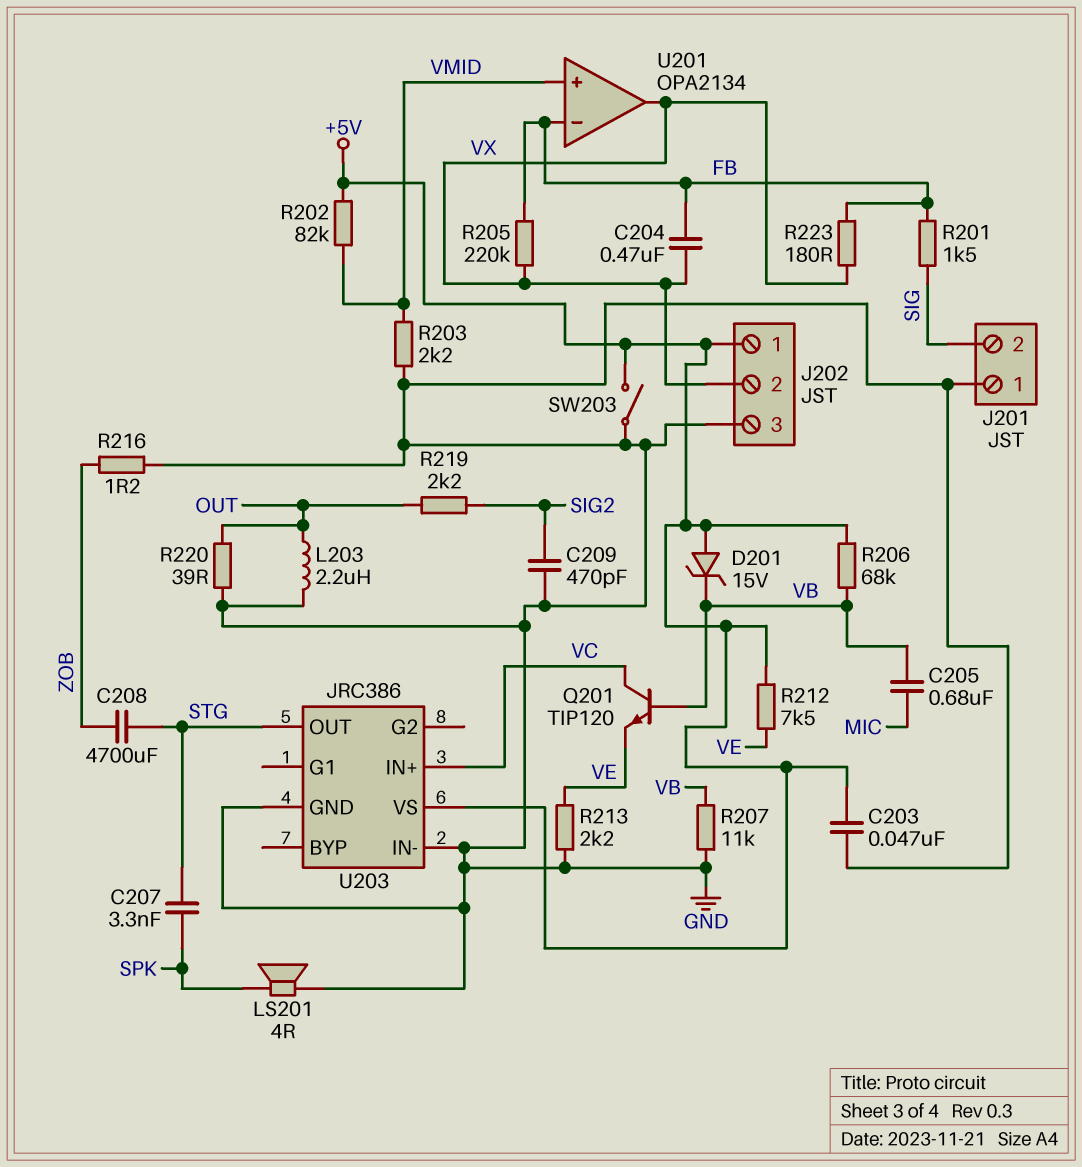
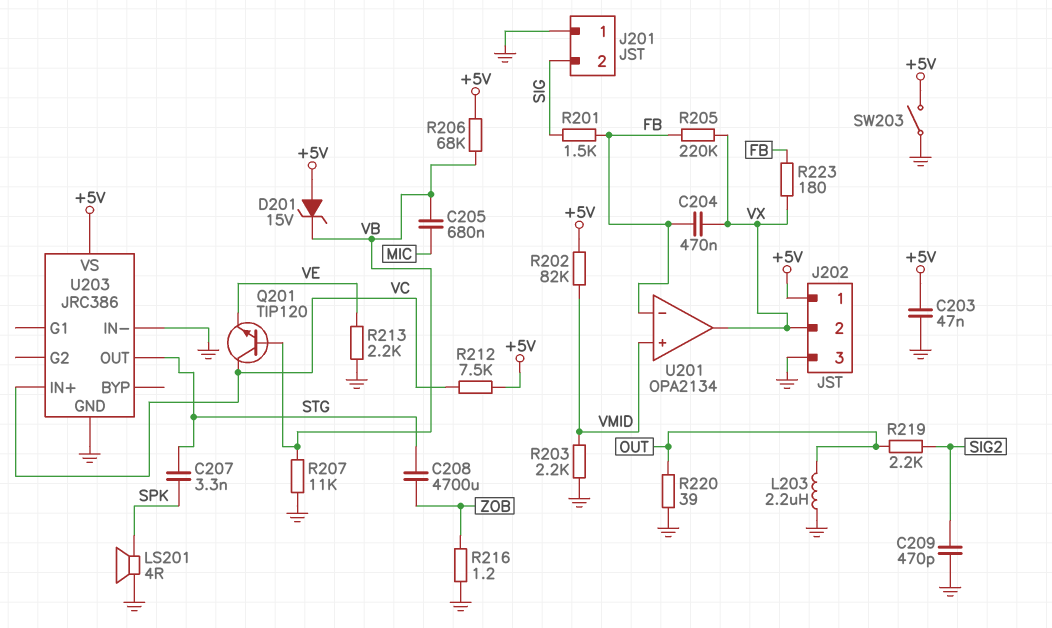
R212: 7.5k (+5V, VE) -> 7.5k (+5V, VC)

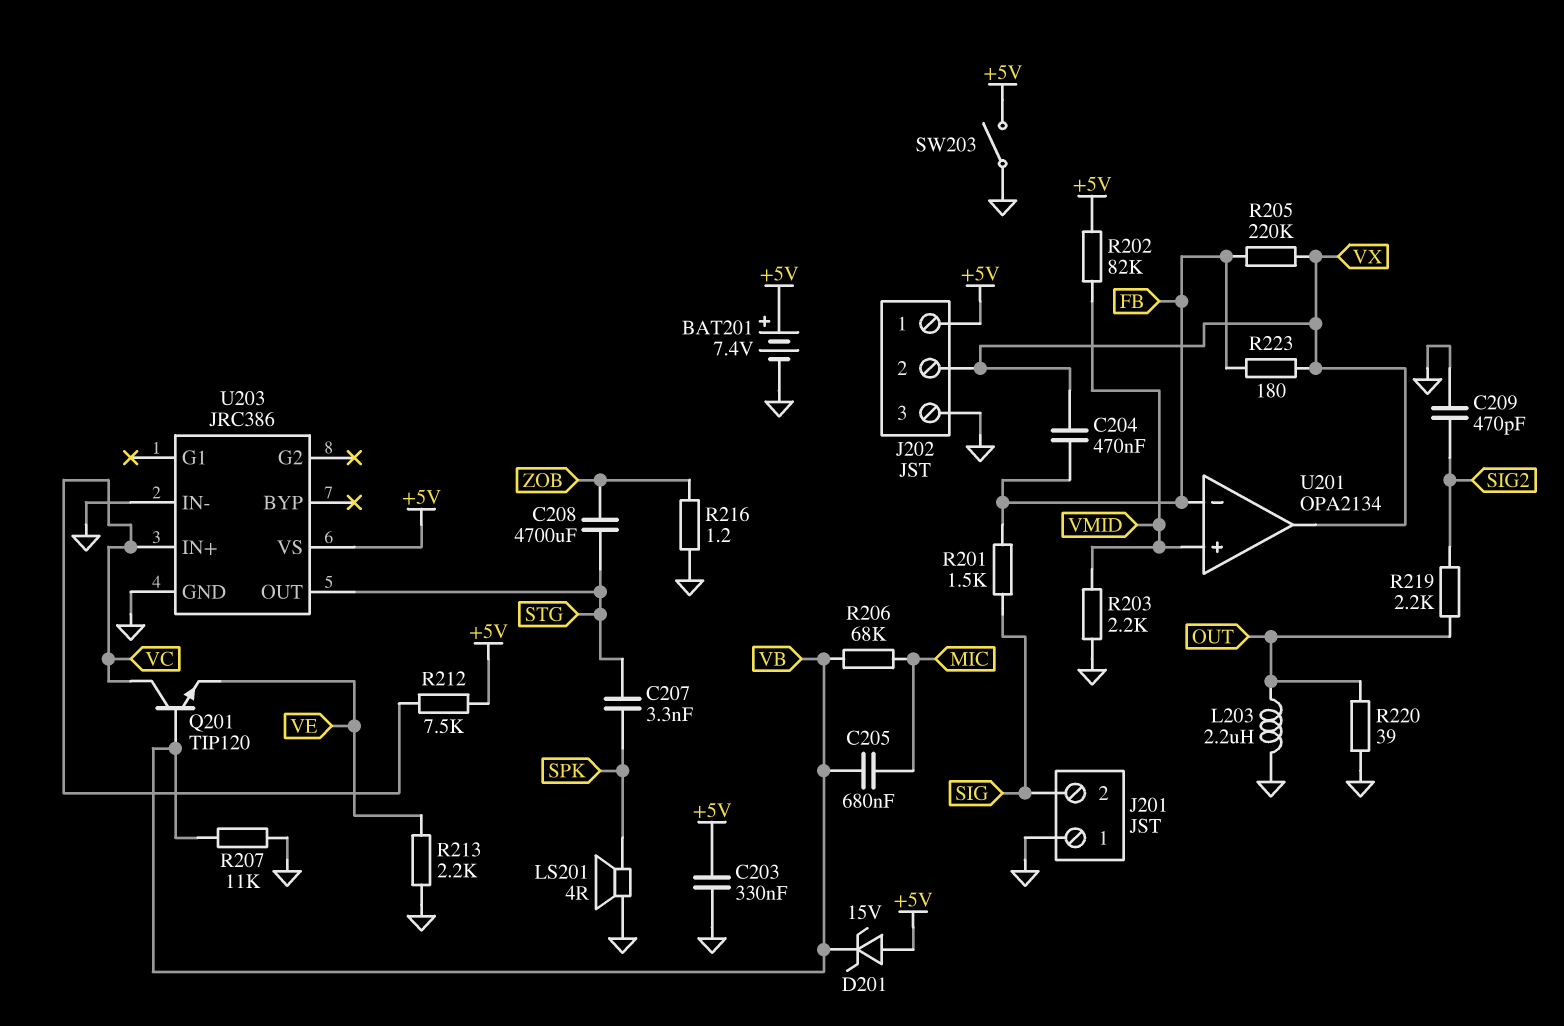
BAT201: none -> 7.4V (plus +5V, minus GND)
C203: 47nF (+5V, GND) -> 330nF (+5V, GND)
R206: 68k (+5V, VB) -> 68k (MIC, VB)

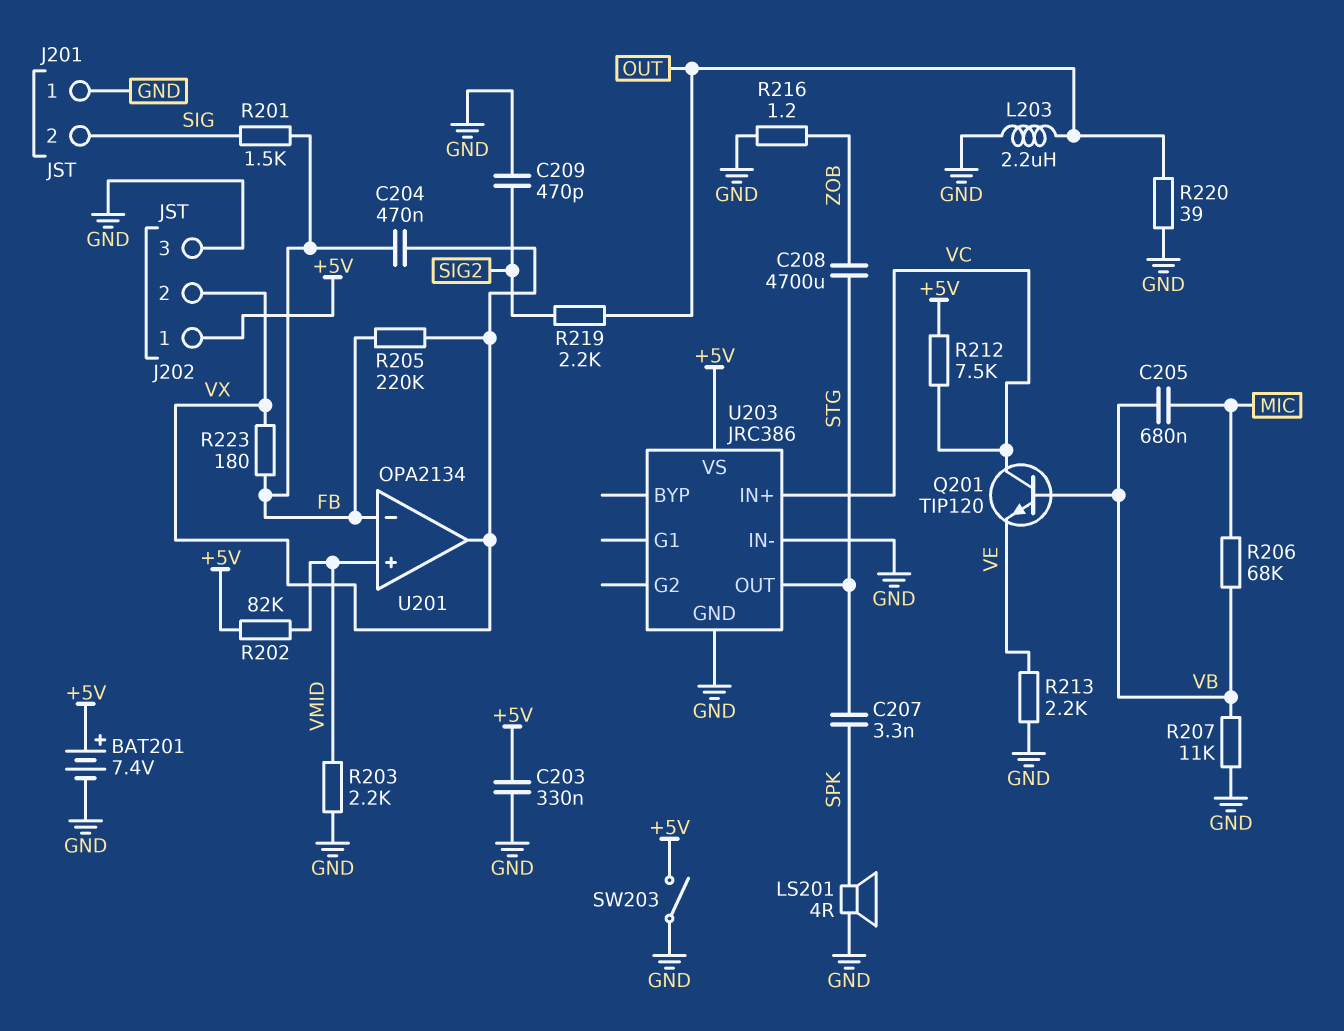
D201: zener 15V (A +5V, K VB) -> none

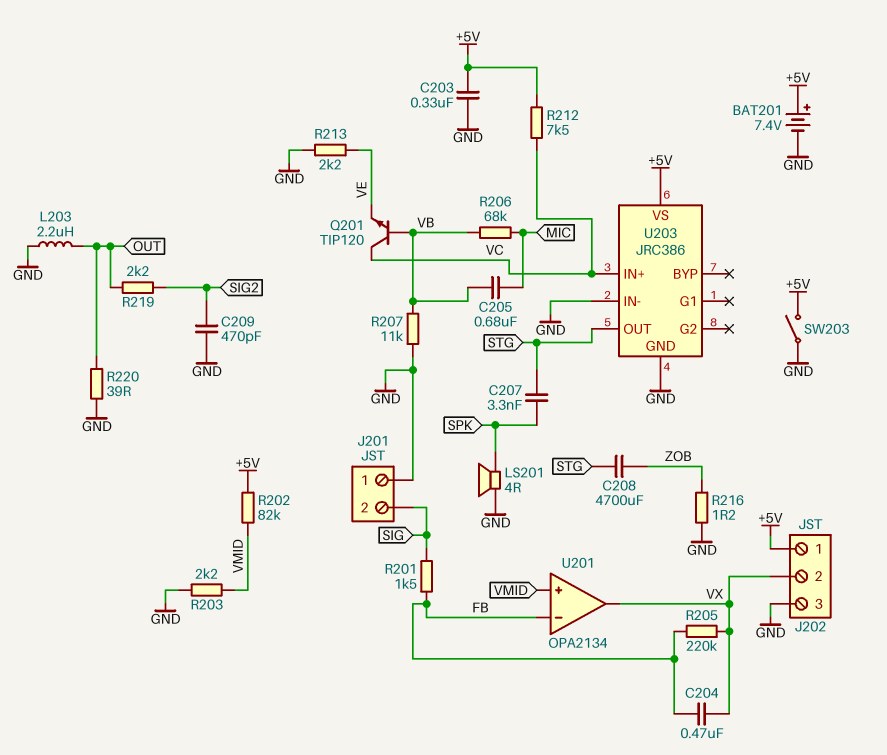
R223: 180 (FB, VX) -> none

